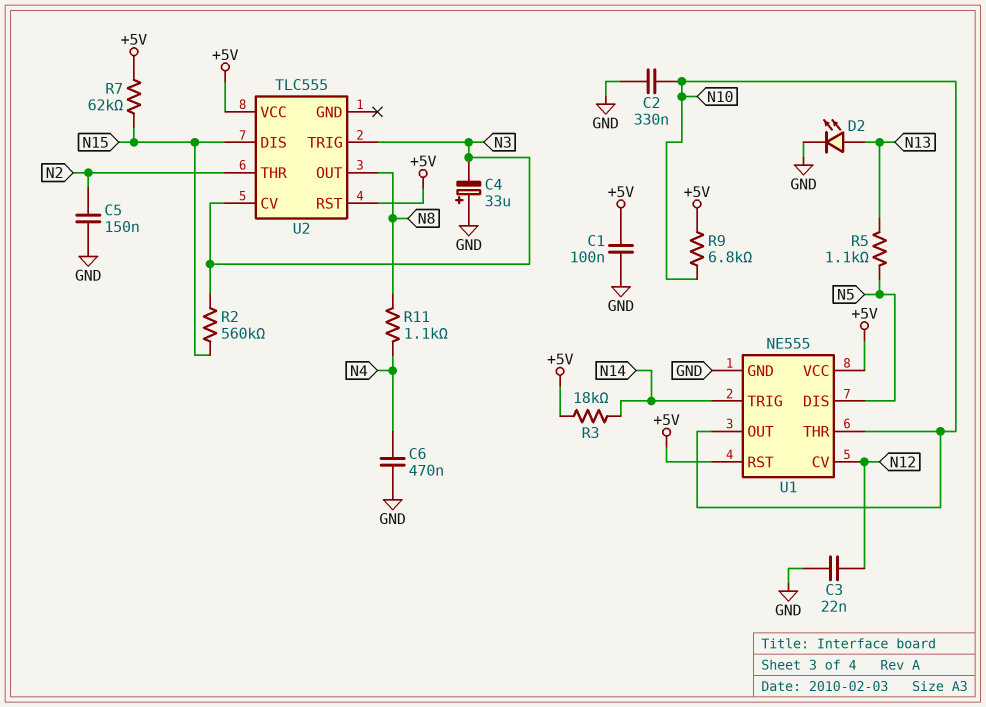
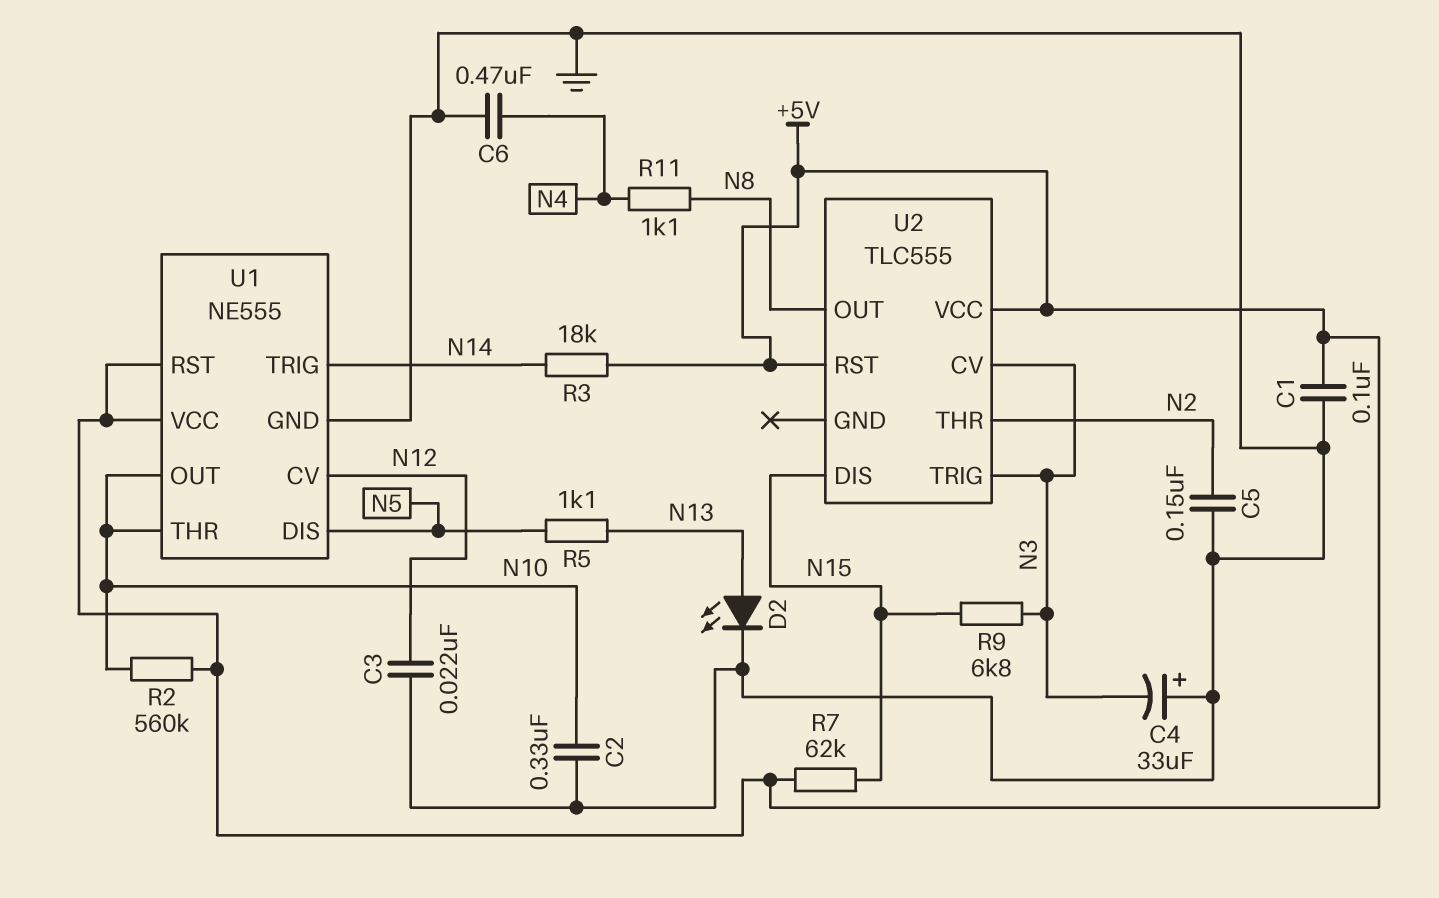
R2: 560k (N3, N15) -> 560k (+5V, N10)
R9: 6.8k (+5V, N10) -> 6.8k (N3, N15)

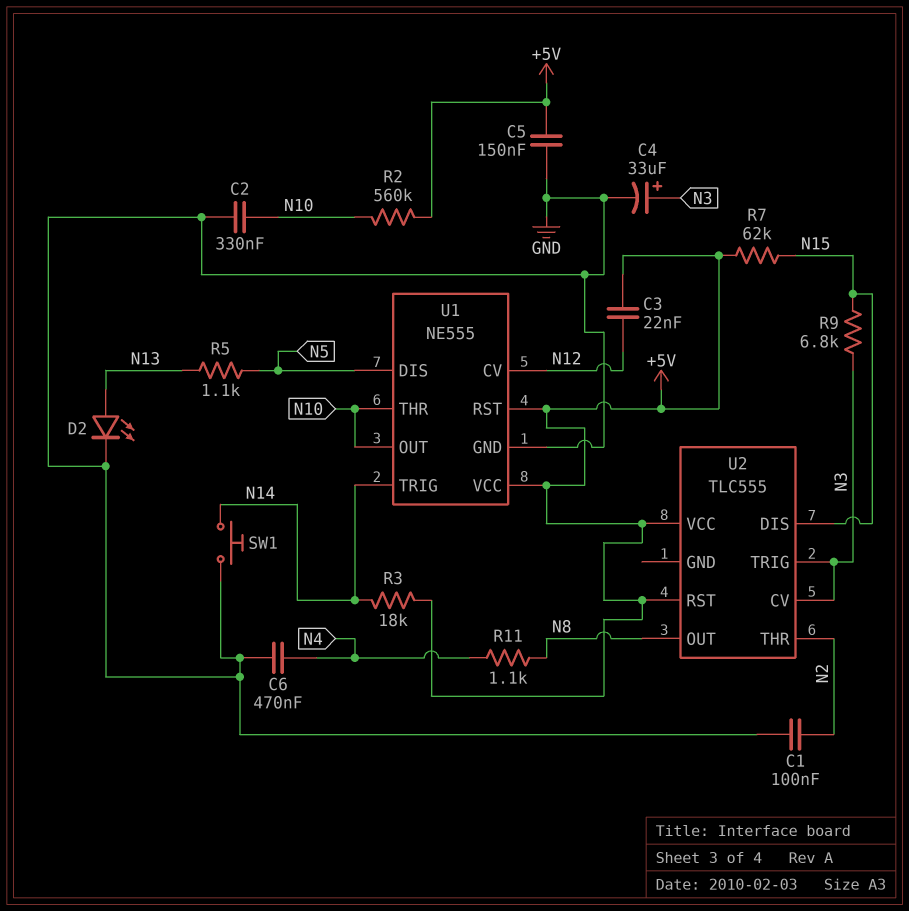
C1: 100nF (+5V, GND) -> 100nF (GND, N2)
C3: 22nF (GND, N12) -> 22nF (+5V, N12)
C4: 33uF (plus GND, minus N3) -> 33uF (plus N3, minus GND)
C5: 150nF (GND, N2) -> 150nF (+5V, GND)
SW1: none -> button (GND, N14)

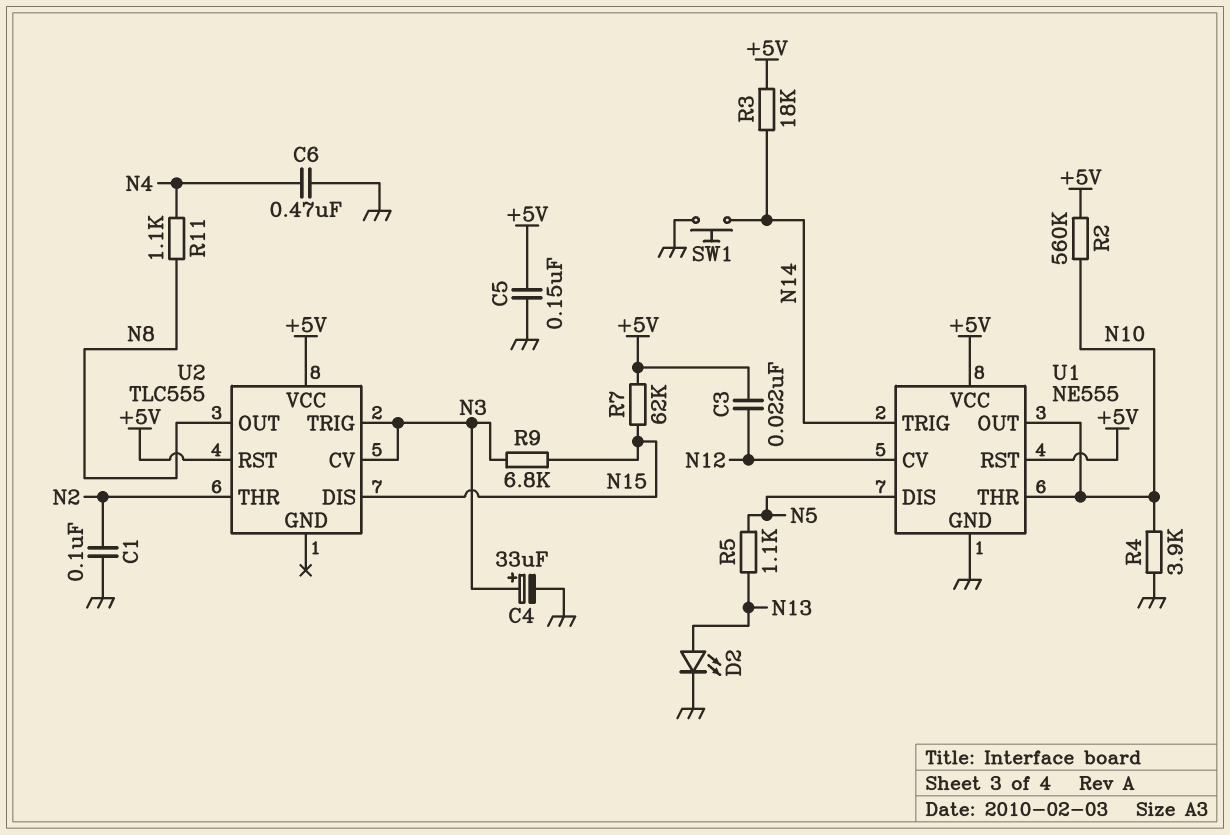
C2: 330nF (GND, N10) -> none
R4: none -> 3.9k (GND, N10)

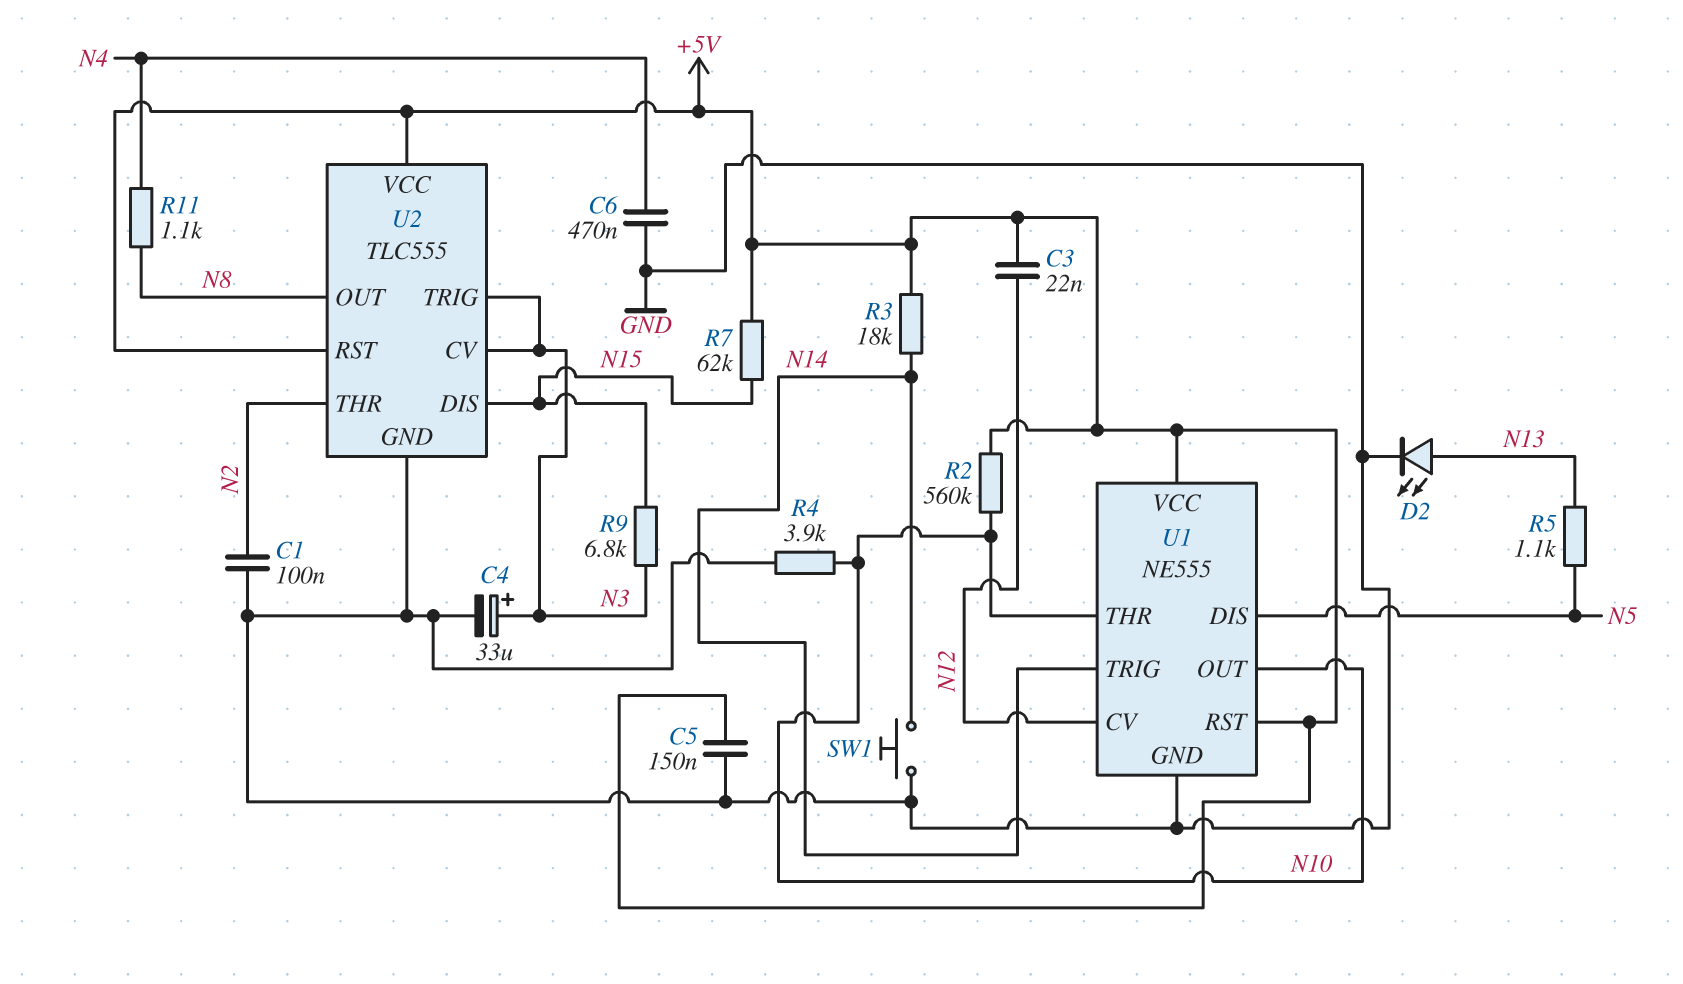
U2 pin GND: none -> GND

